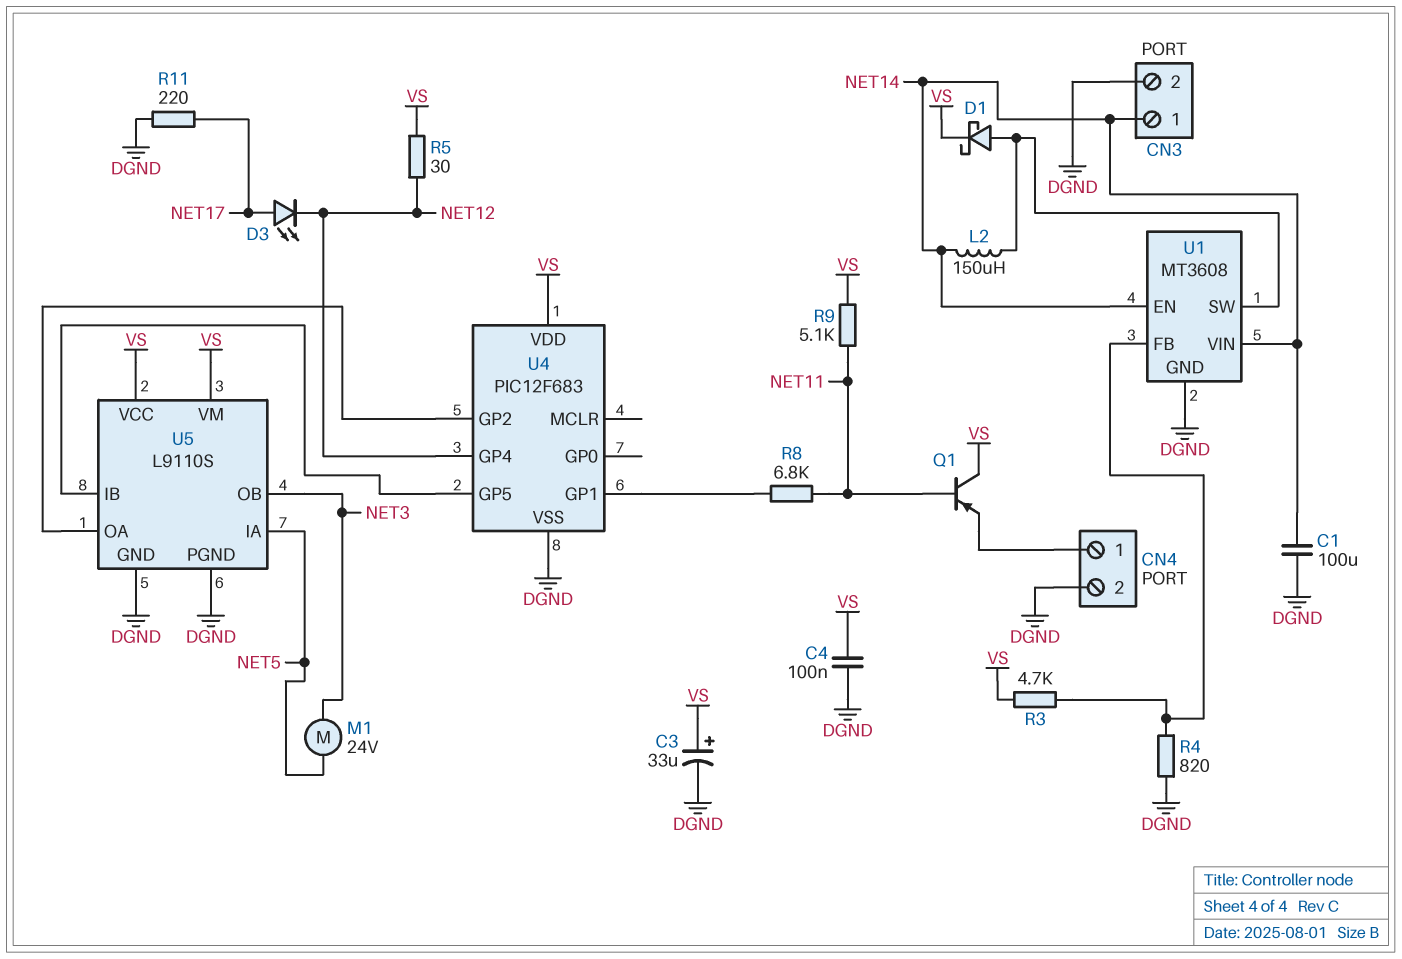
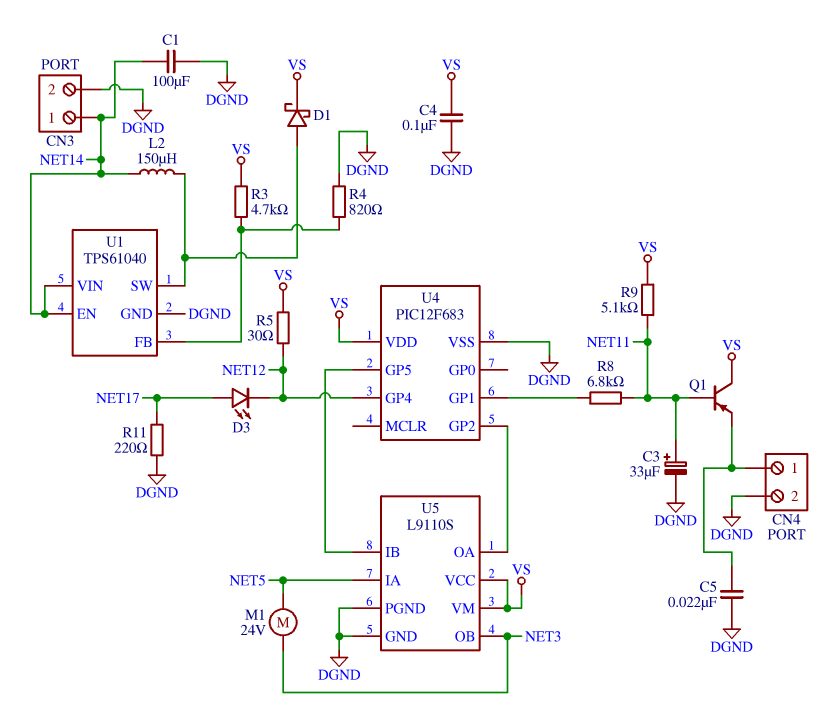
C3: 33uF (plus VS, minus DGND) -> 33uF (plus NET11, minus DGND)
C5: none -> 22nF (CN4/1, DGND)
U1: MT3608 -> TPS61040

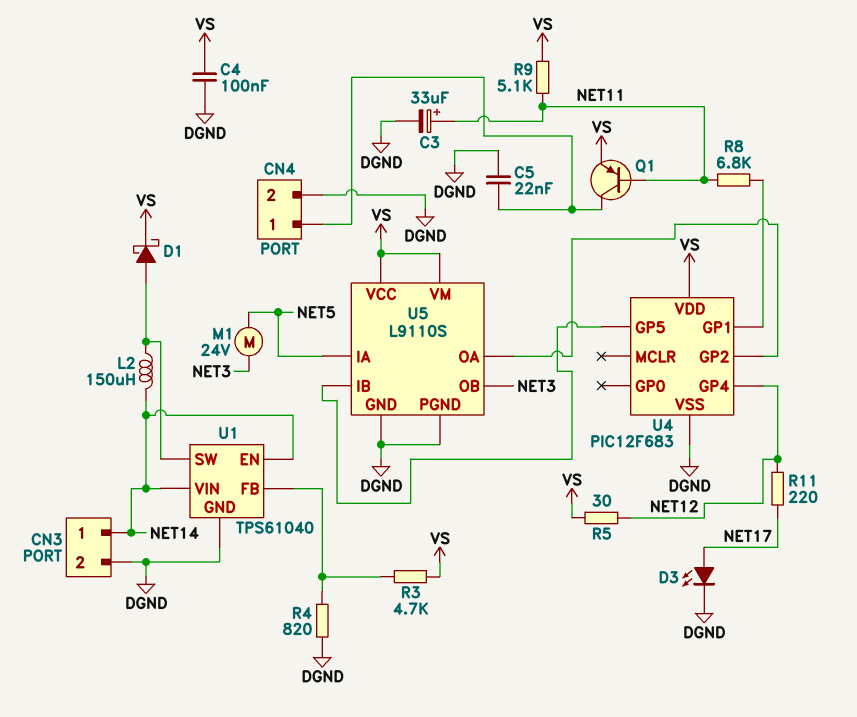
C1: 100uF (DGND, NET14) -> none
D3: LED (A NET17, K NET12) -> LED (A NET17, K DGND)
Q1: PNP (B NET11, C VS, E CN4/1) -> PNP (B NET11, C CN4/1, E VS)
R11: 220 (DGND, NET17) -> 220 (NET12, NET17)

